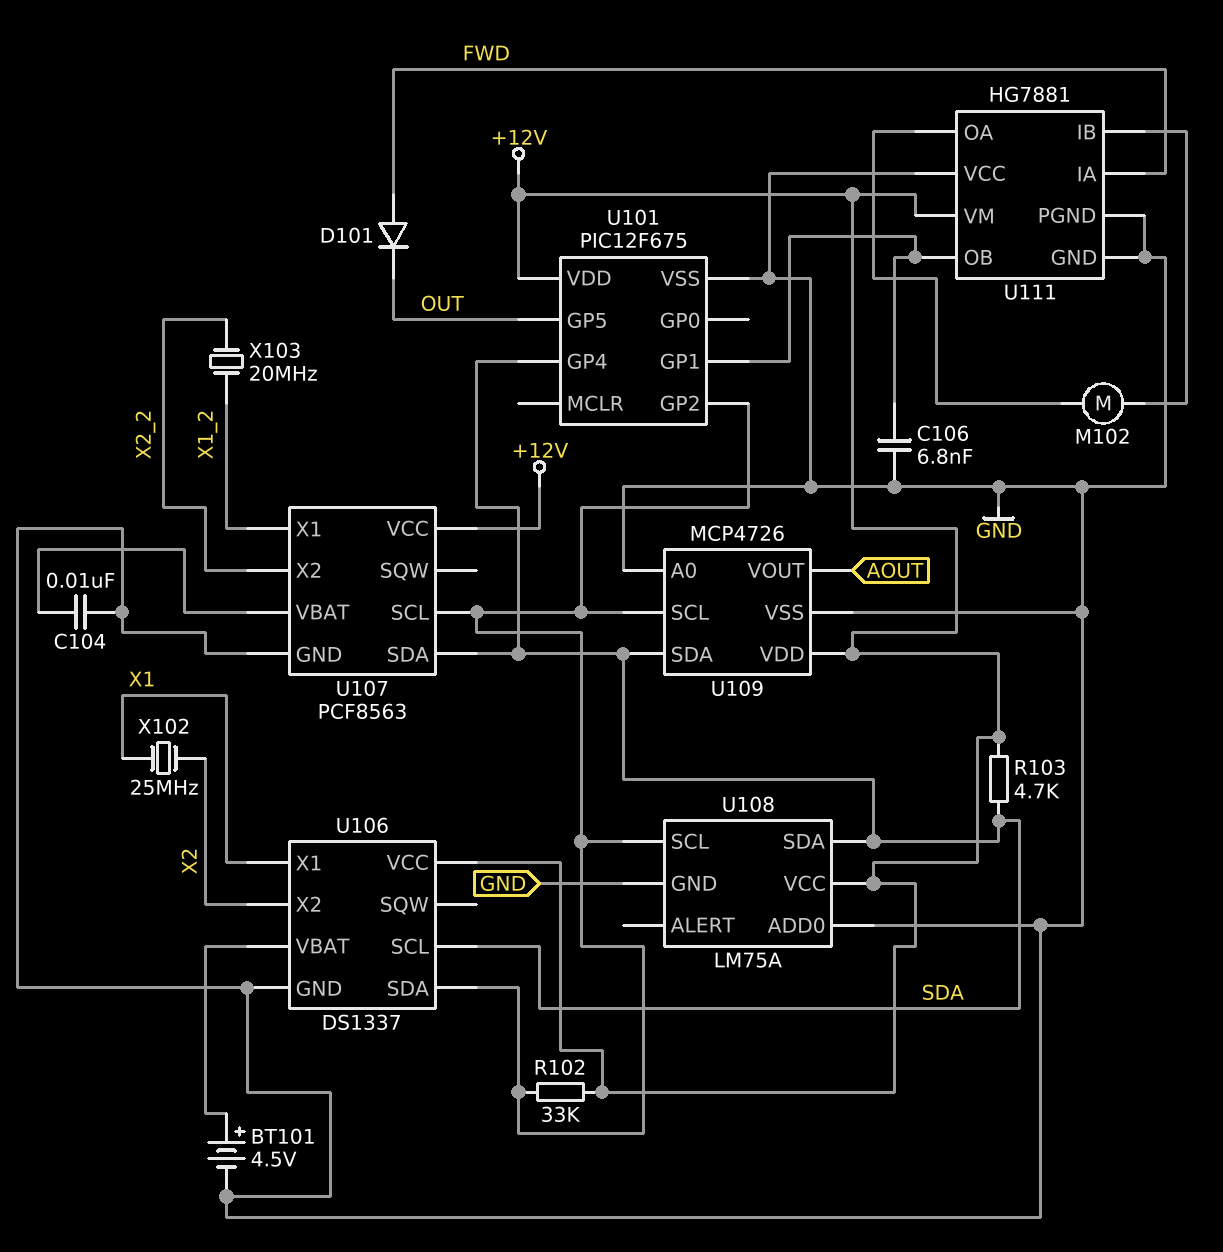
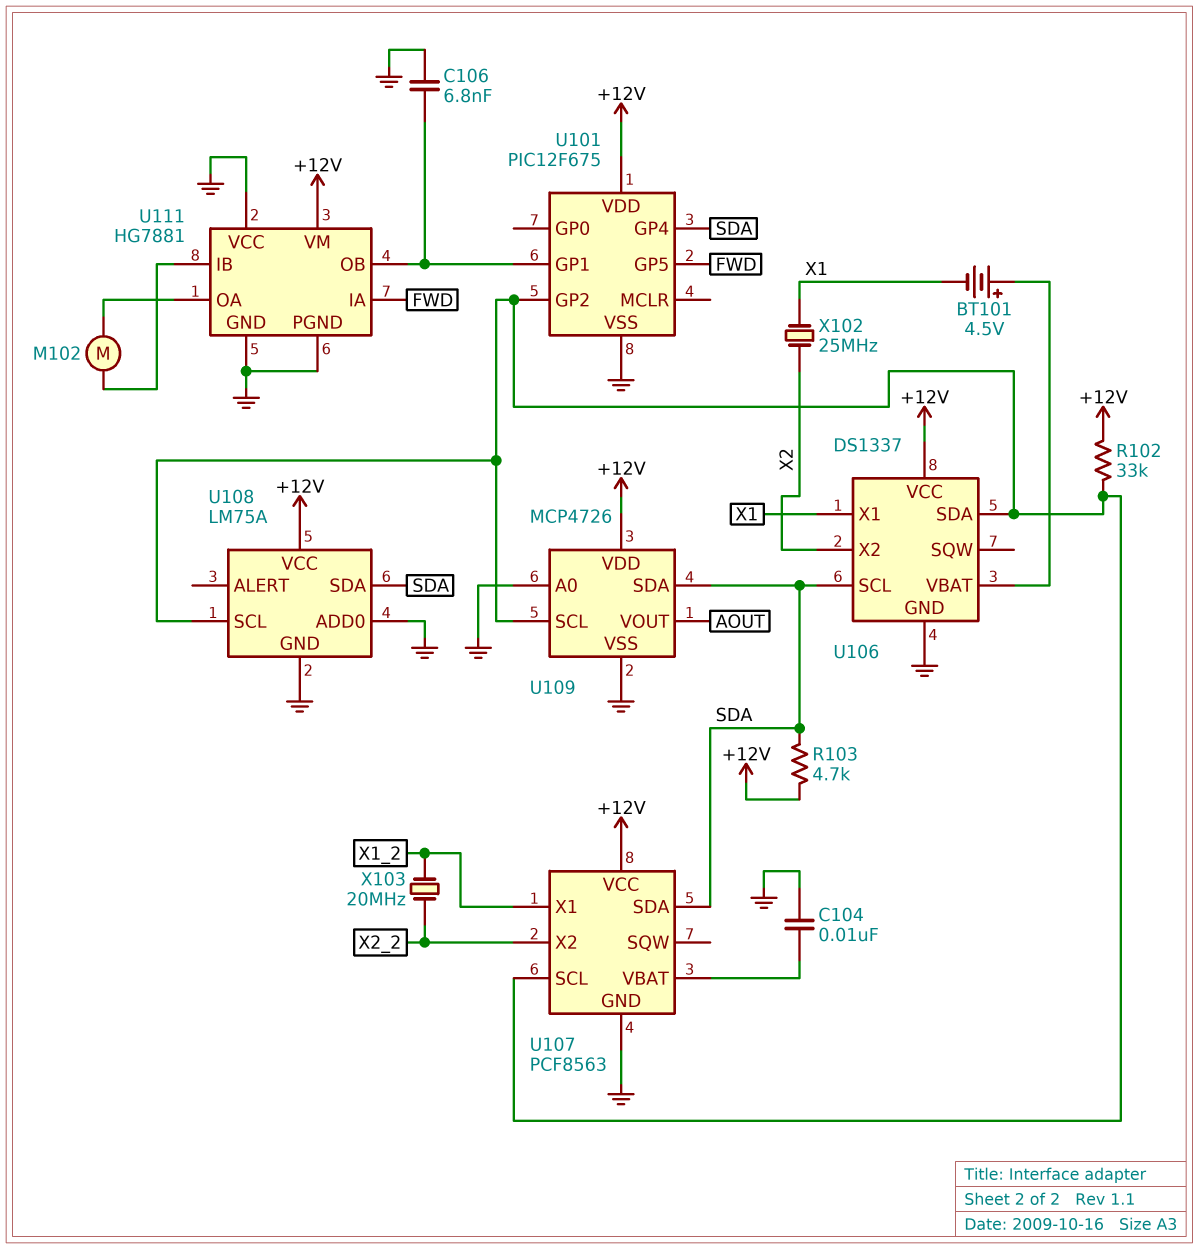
BT101: 4.5V (plus U106/VBAT, minus GND) -> 4.5V (plus U106/VBAT, minus X1)
D101: diode (A FWD, K OUT) -> none
U101 pin GP5: OUT -> FWD

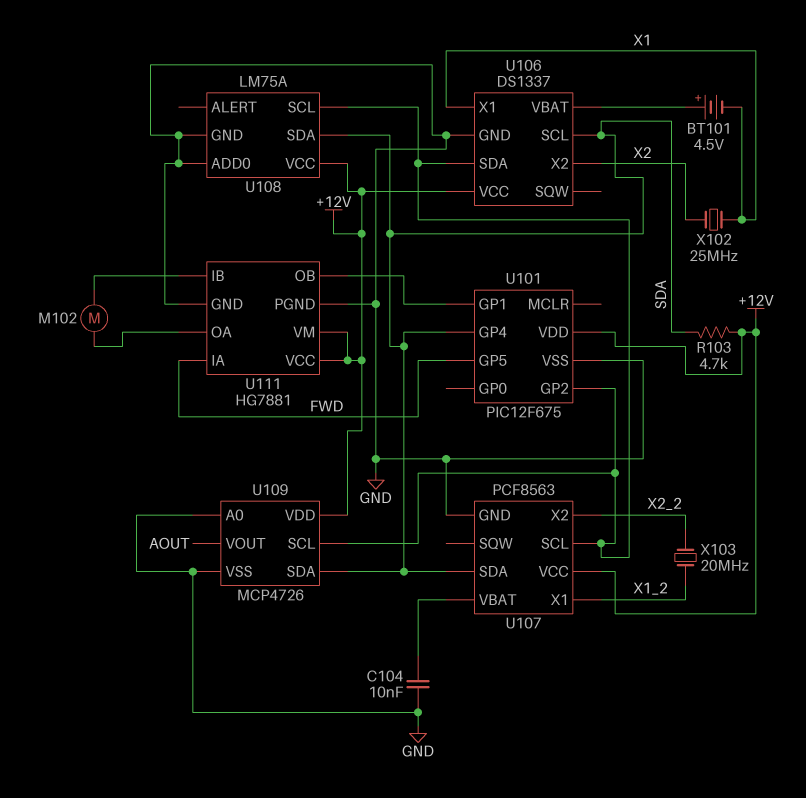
C106: 6.8nF (GND, U101/GP1) -> none
R102: 33k (+12V, U101/GP2) -> none
U111 pin VCC: GND -> +12V

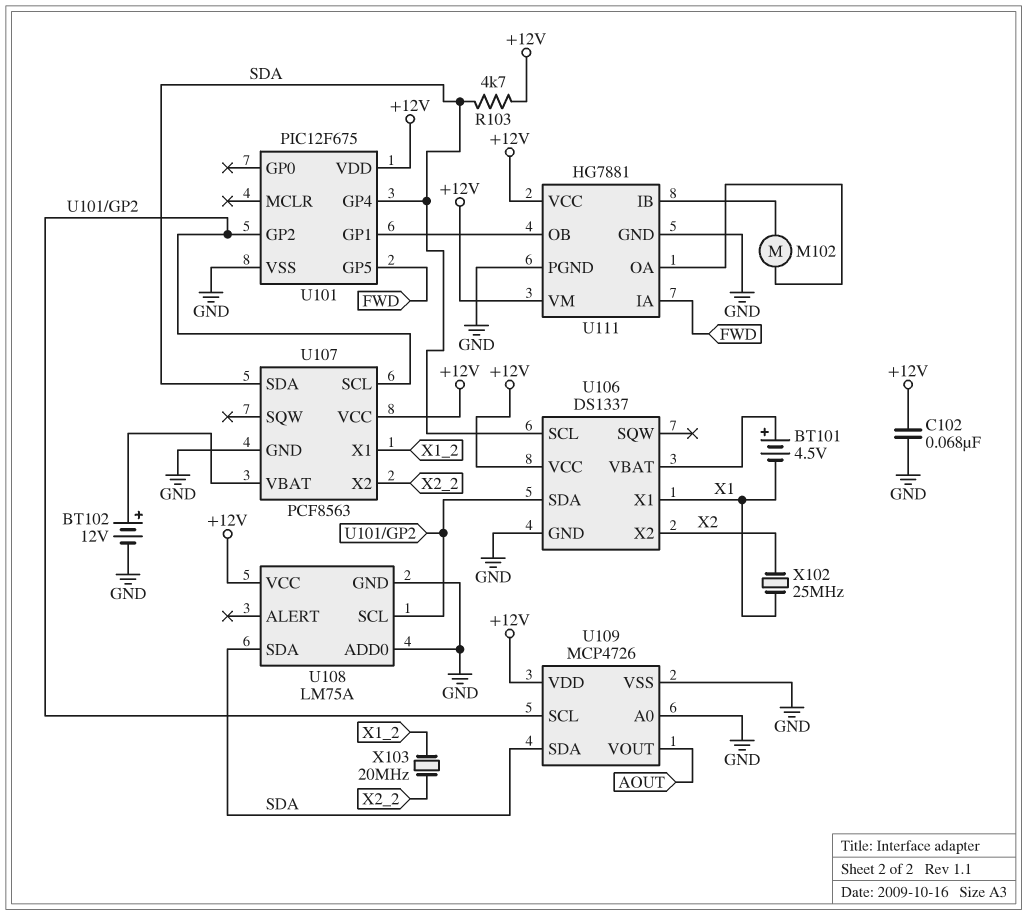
BT102: none -> 12V (plus U107/VBAT, minus GND)
C102: none -> 68nF (+12V, GND)
C104: 10nF (GND, U107/VBAT) -> none

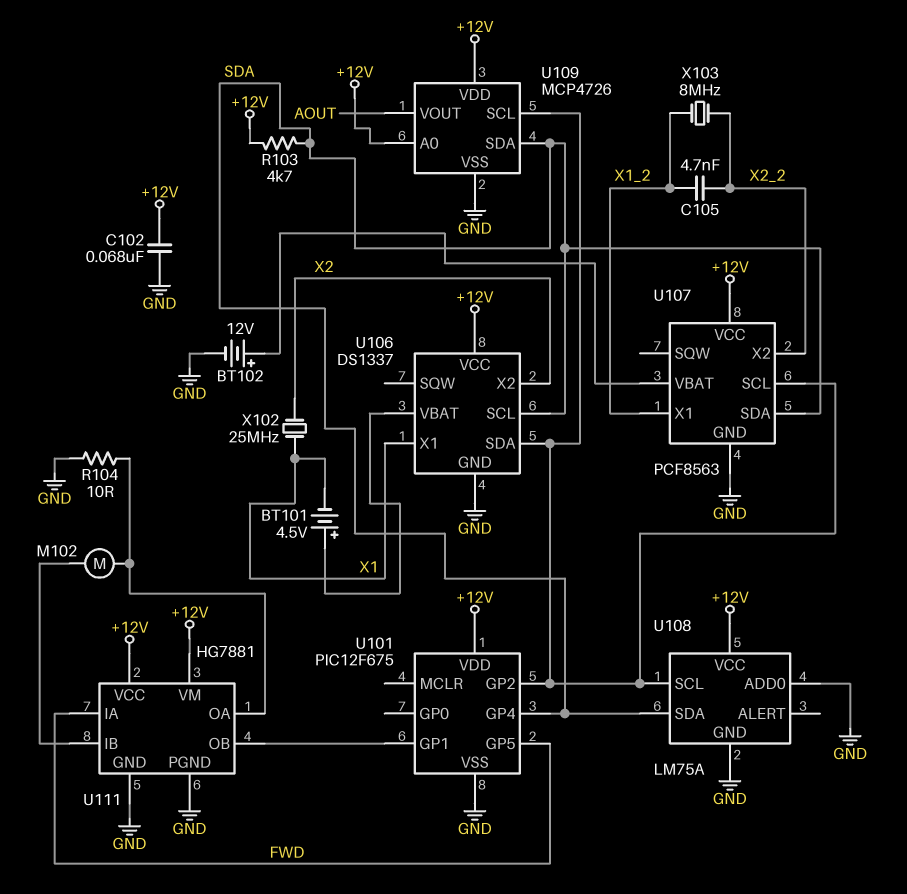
C105: none -> 4.7nF (X1_2, X2_2)
R104: none -> 10 (GND, U111/OA)
U109 pin A0: GND -> +12V
X103: 20MHz (X1_2, X2_2) -> 8MHz (X1_2, X2_2)

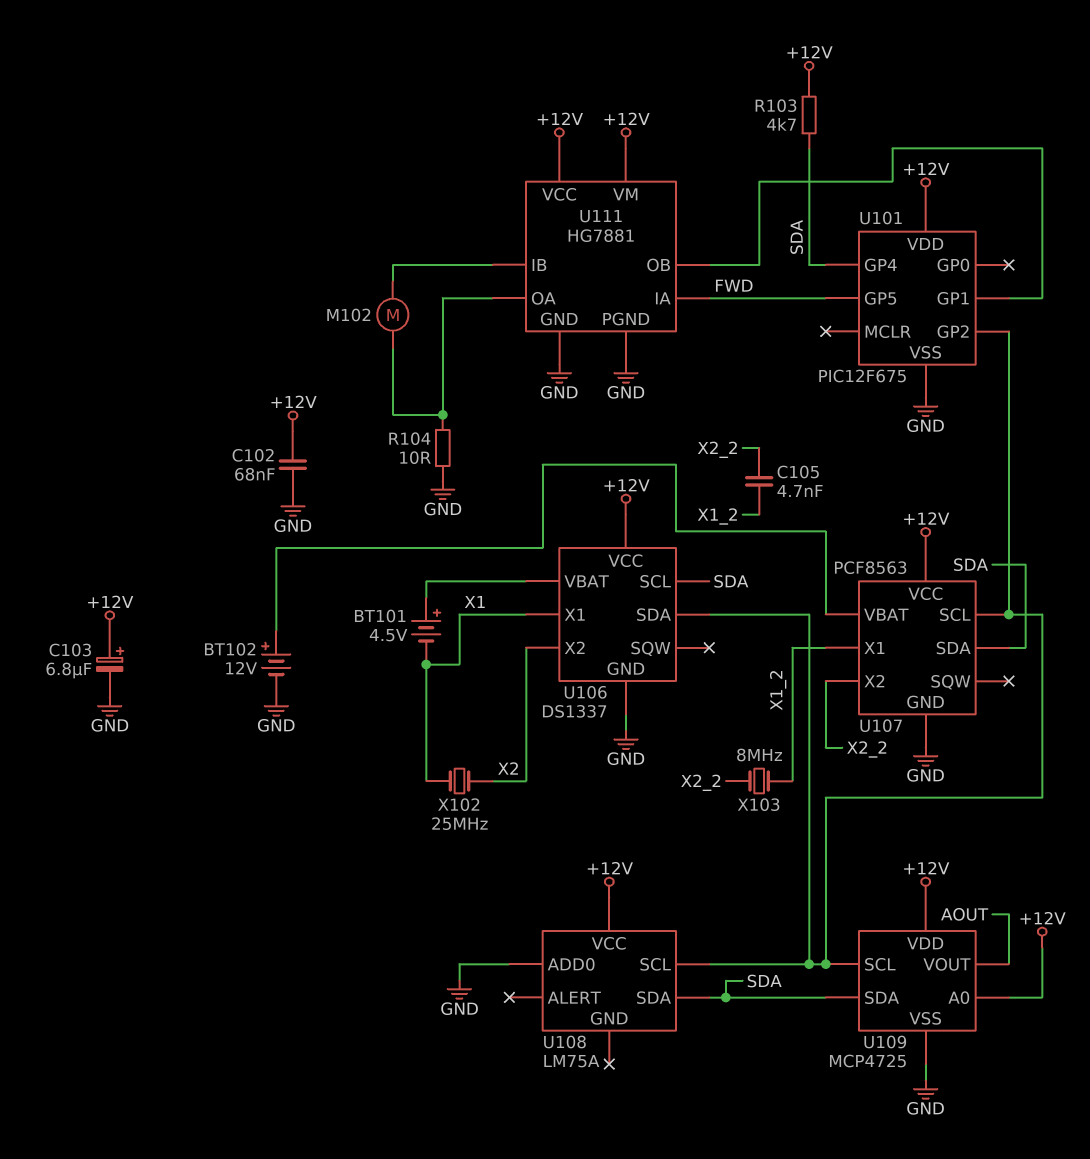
C103: none -> 6.8uF (plus +12V, minus GND)
U108 pin GND: GND -> none
U109: MCP4726 -> MCP4725

